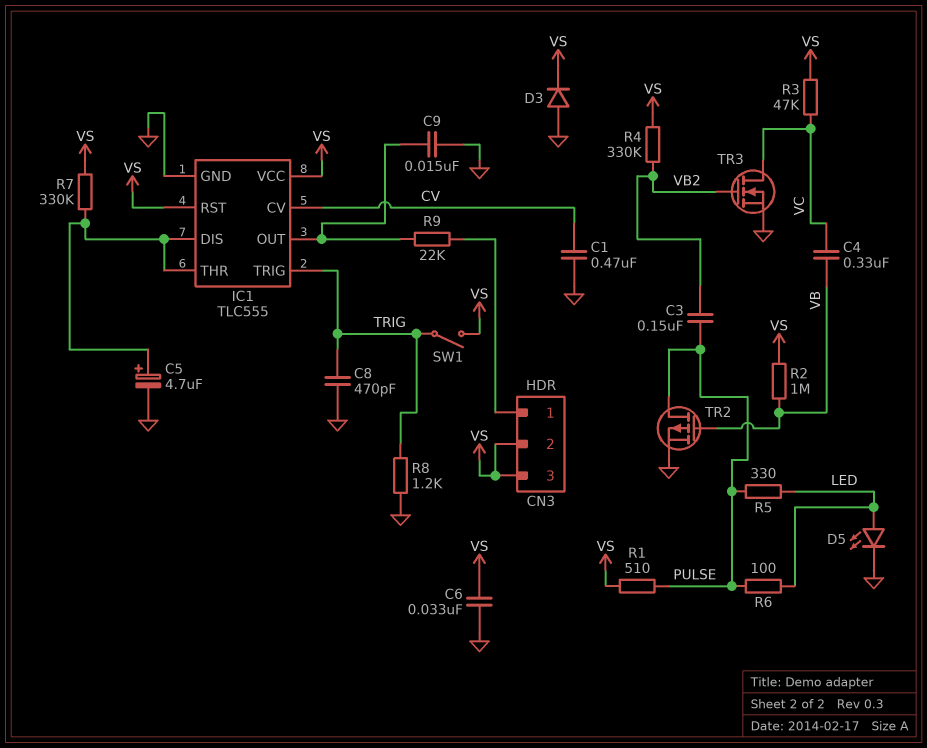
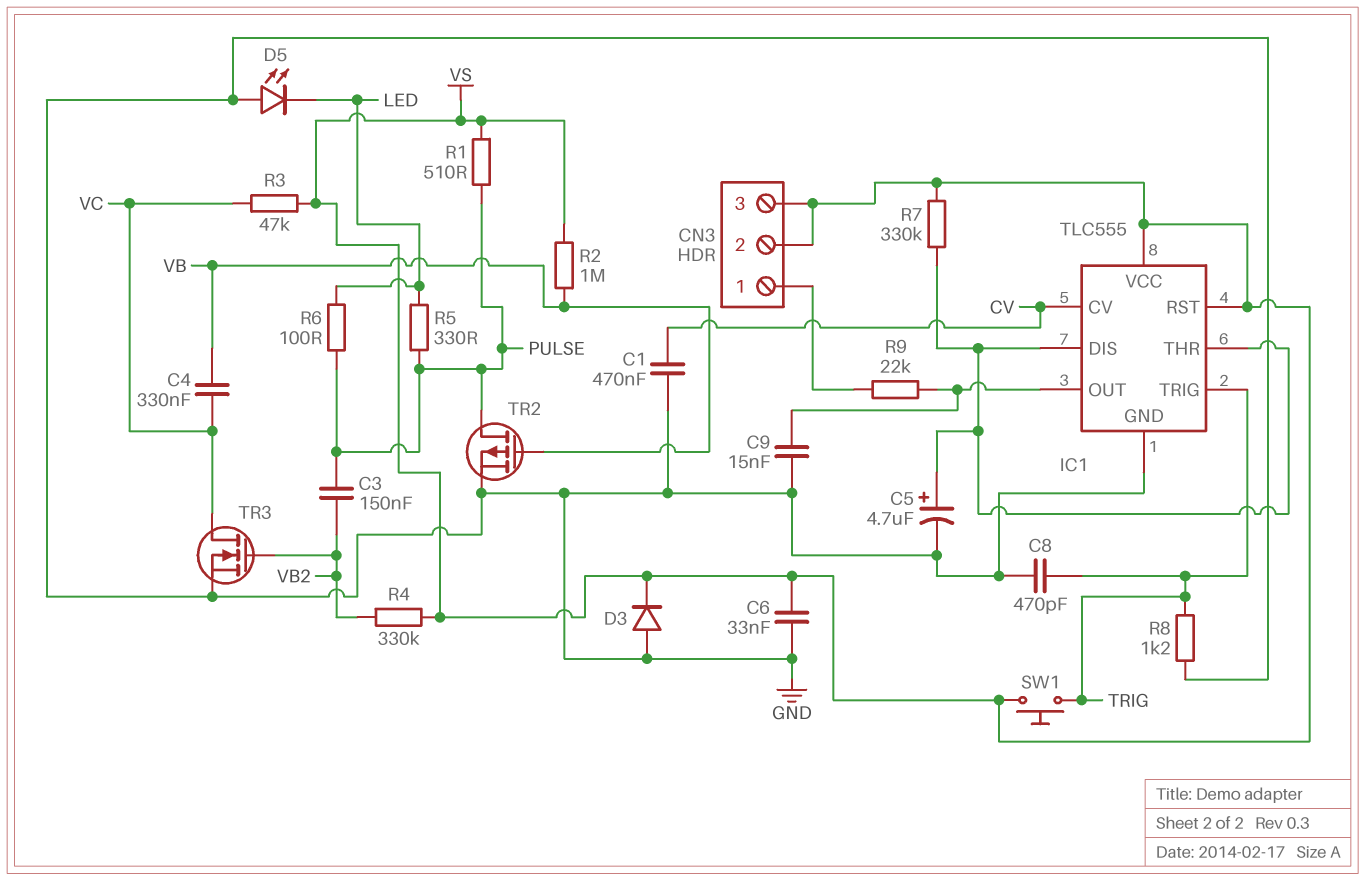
D5: LED (A LED, K GND) -> LED (A GND, K LED)
SW1: switch (TRIG, VS) -> button (TRIG, VS)

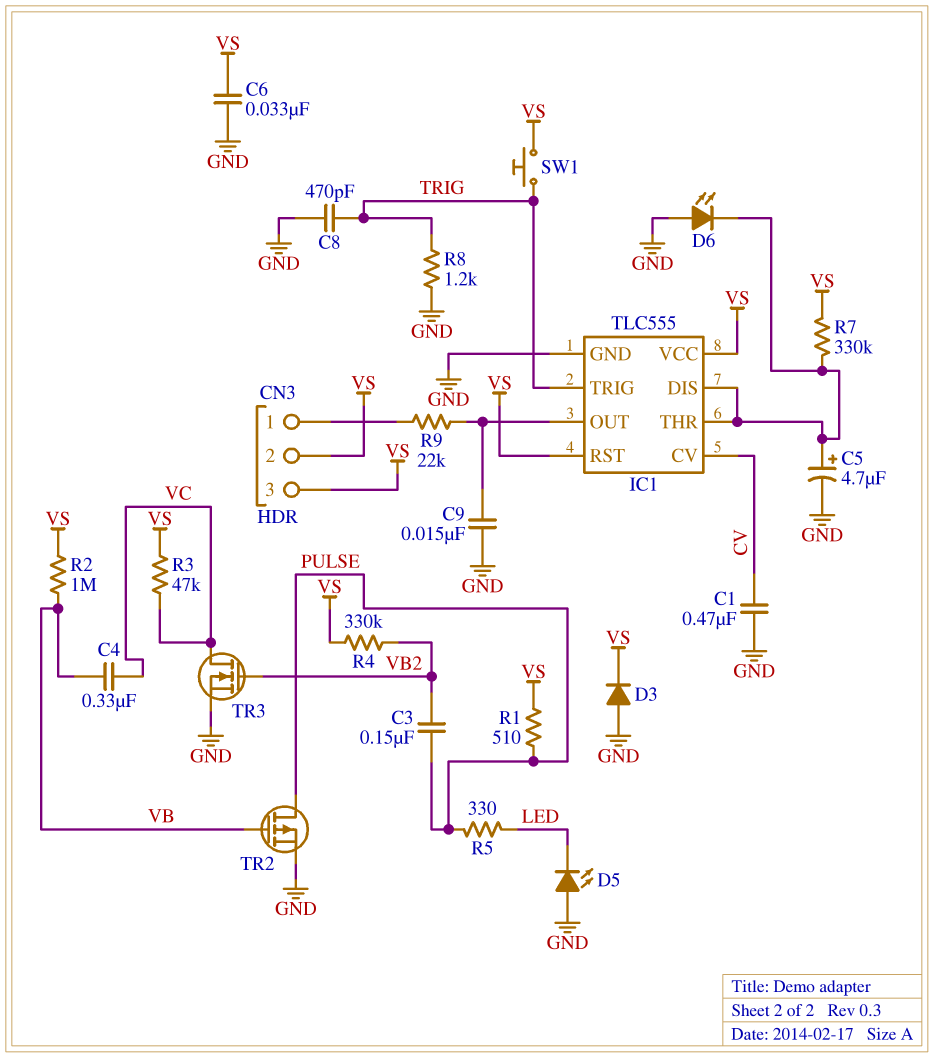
D6: none -> LED (A GND, K IC1/DIS)
R6: 100 (LED, PULSE) -> none

